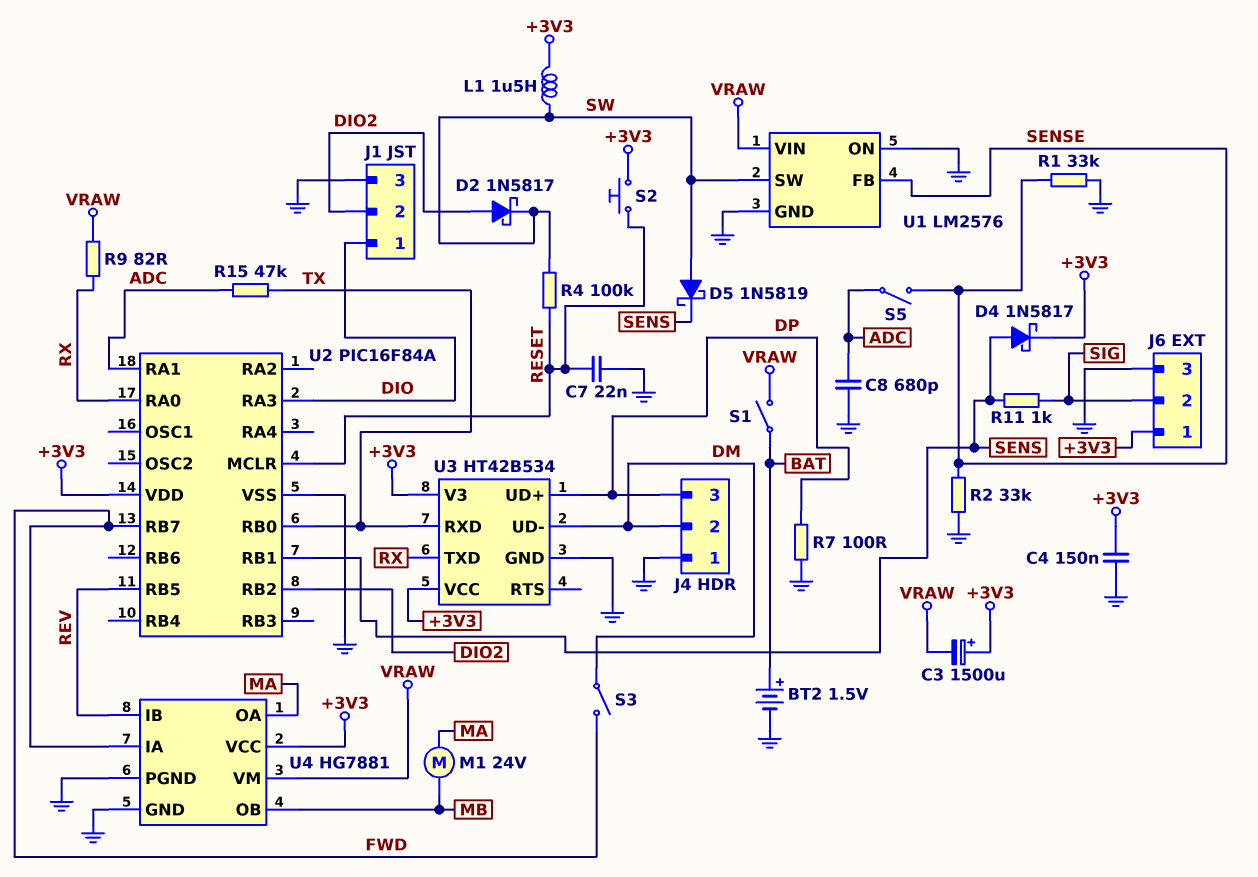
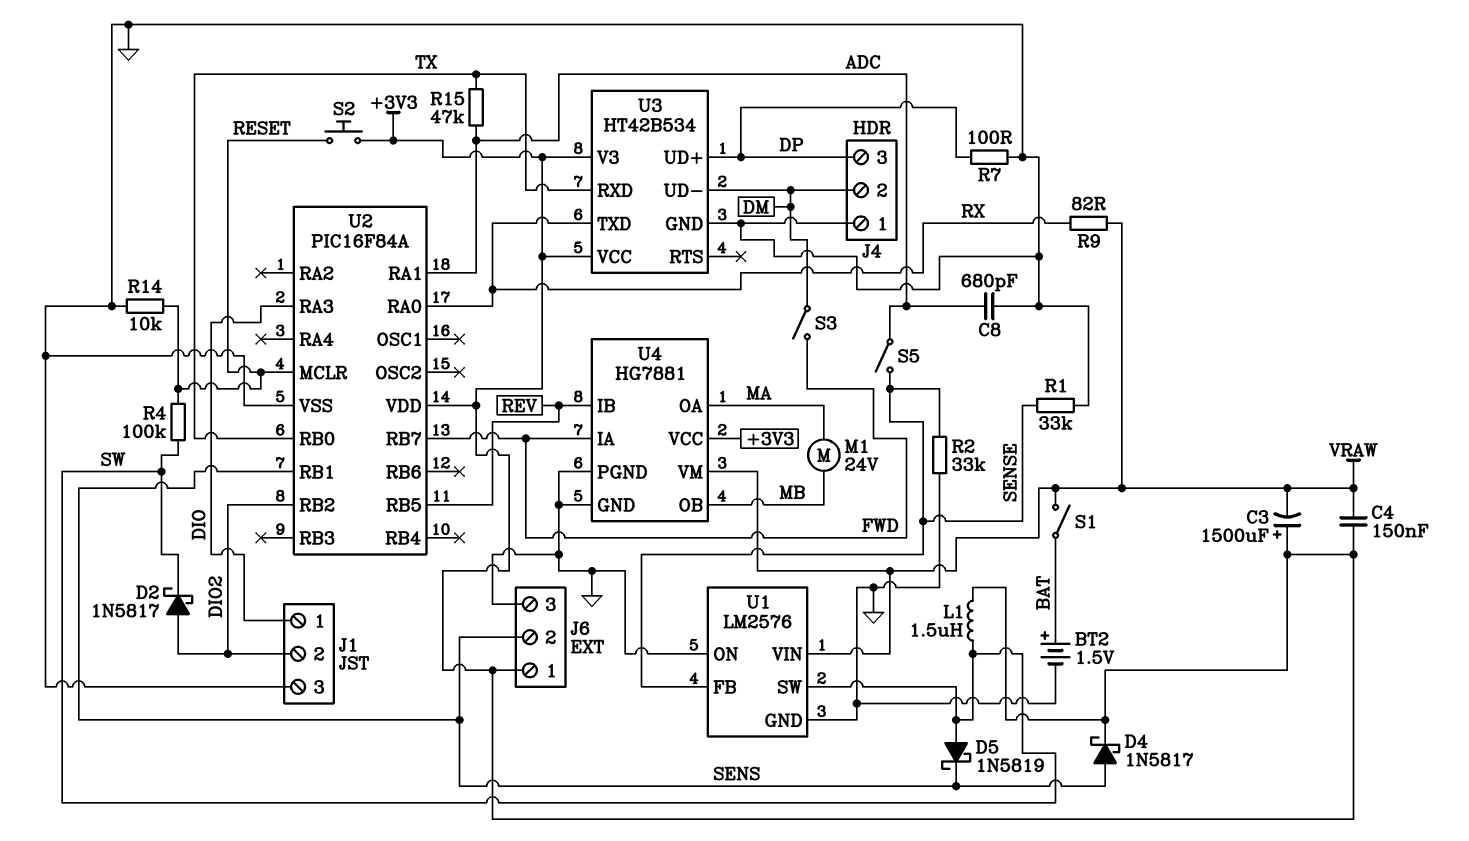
C4: 150nF (+3V3, GND) -> 150nF (+3V3, VRAW)
C7: 22nF (GND, RESET) -> none
J6 pin 2: SIG -> SENS
R11: 1k (SENS, SIG) -> none
R14: none -> 10k (GND, RESET)

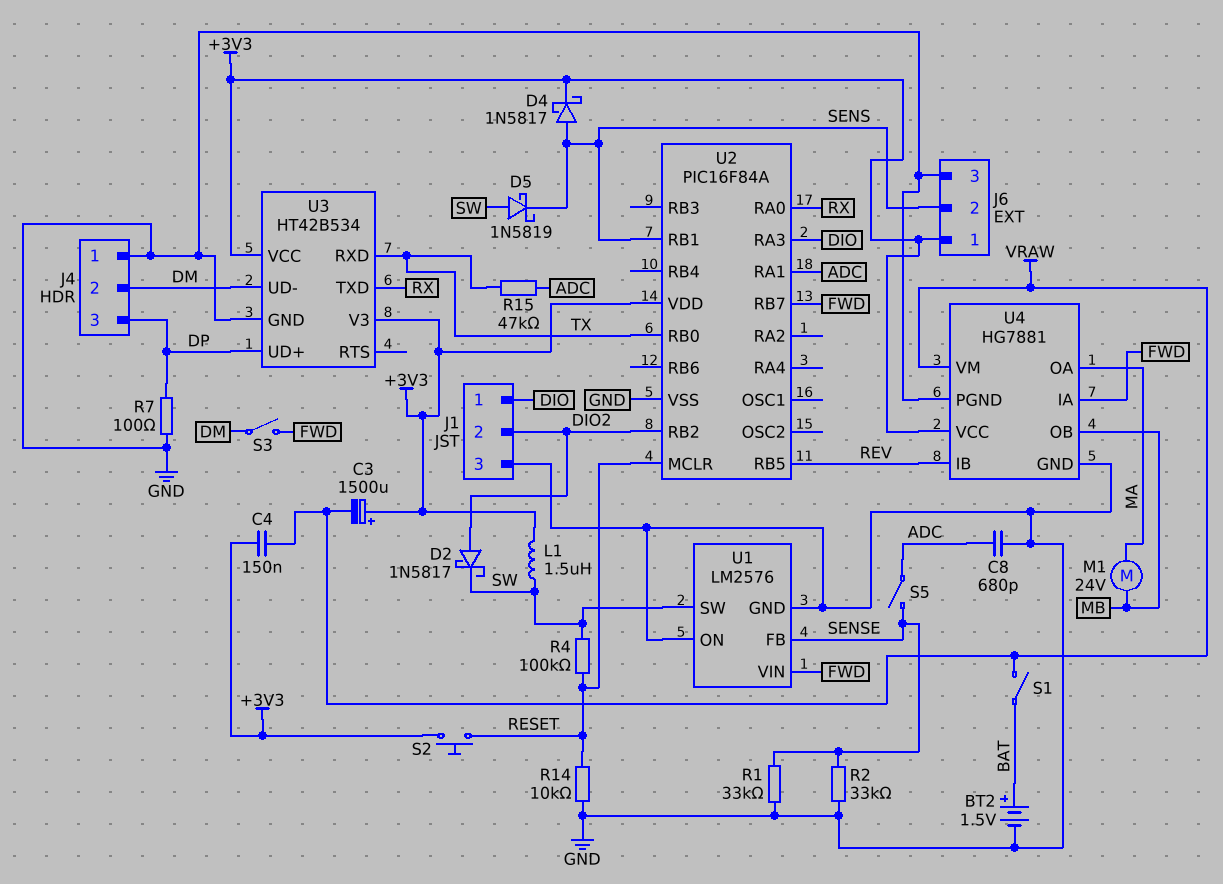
R9: 82 (RX, VRAW) -> none
U1 pin VIN: VRAW -> FWD

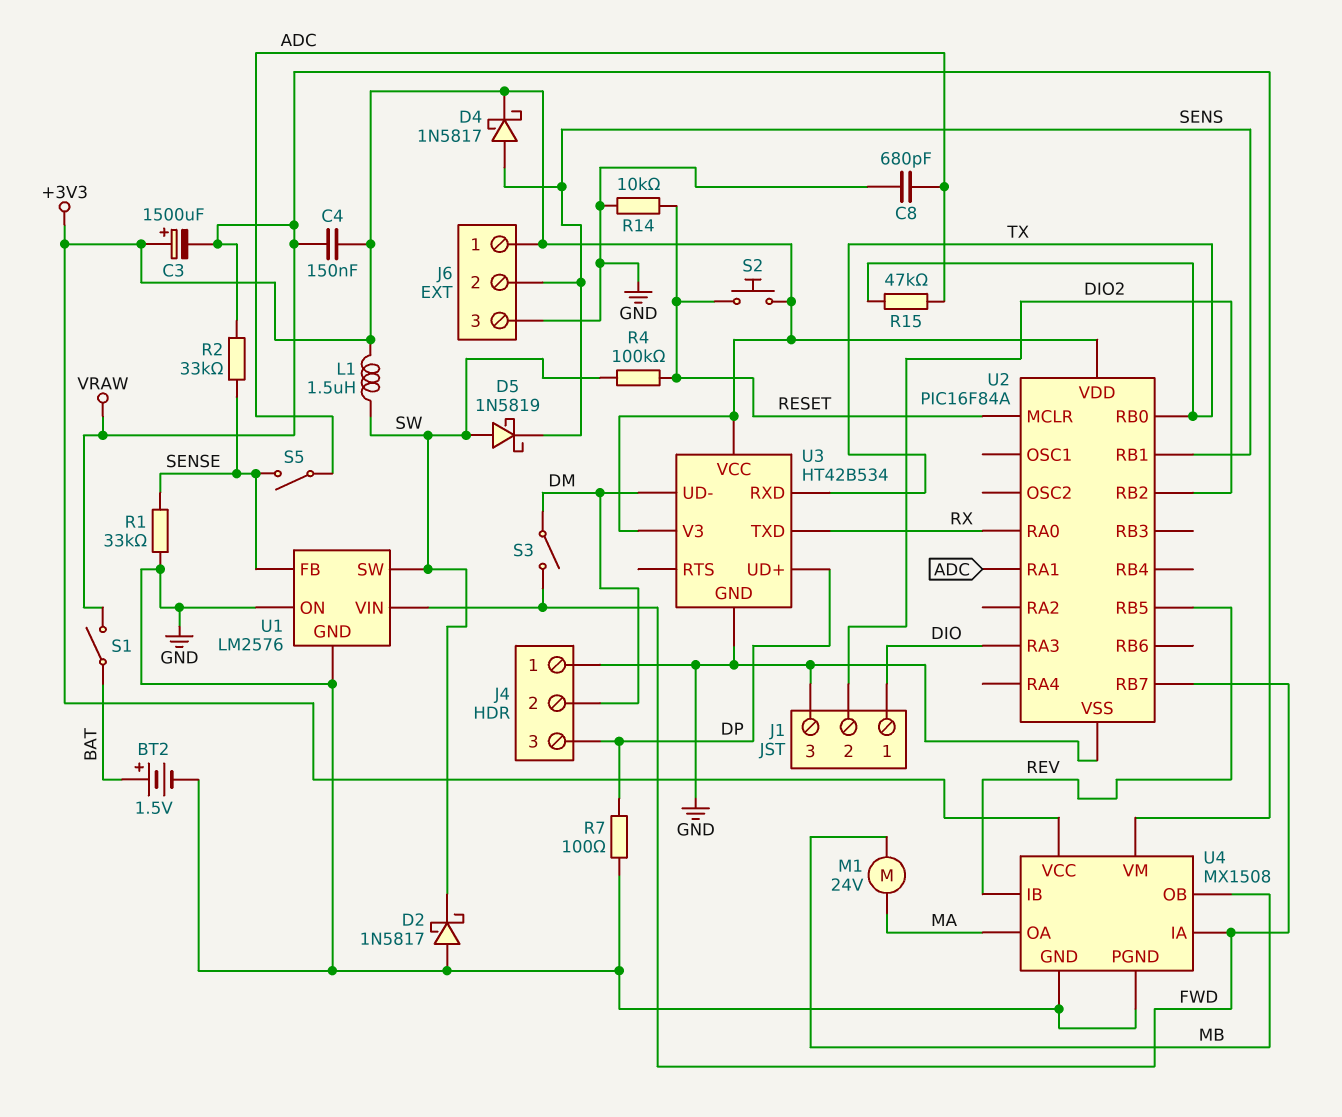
D2: schottky 1N5817 (A DIO2, K SW) -> schottky 1N5817 (A GND, K SW)
R2: 33k (GND, SENSE) -> 33k (SENSE, VRAW)
U4: HG7881 -> MX1508

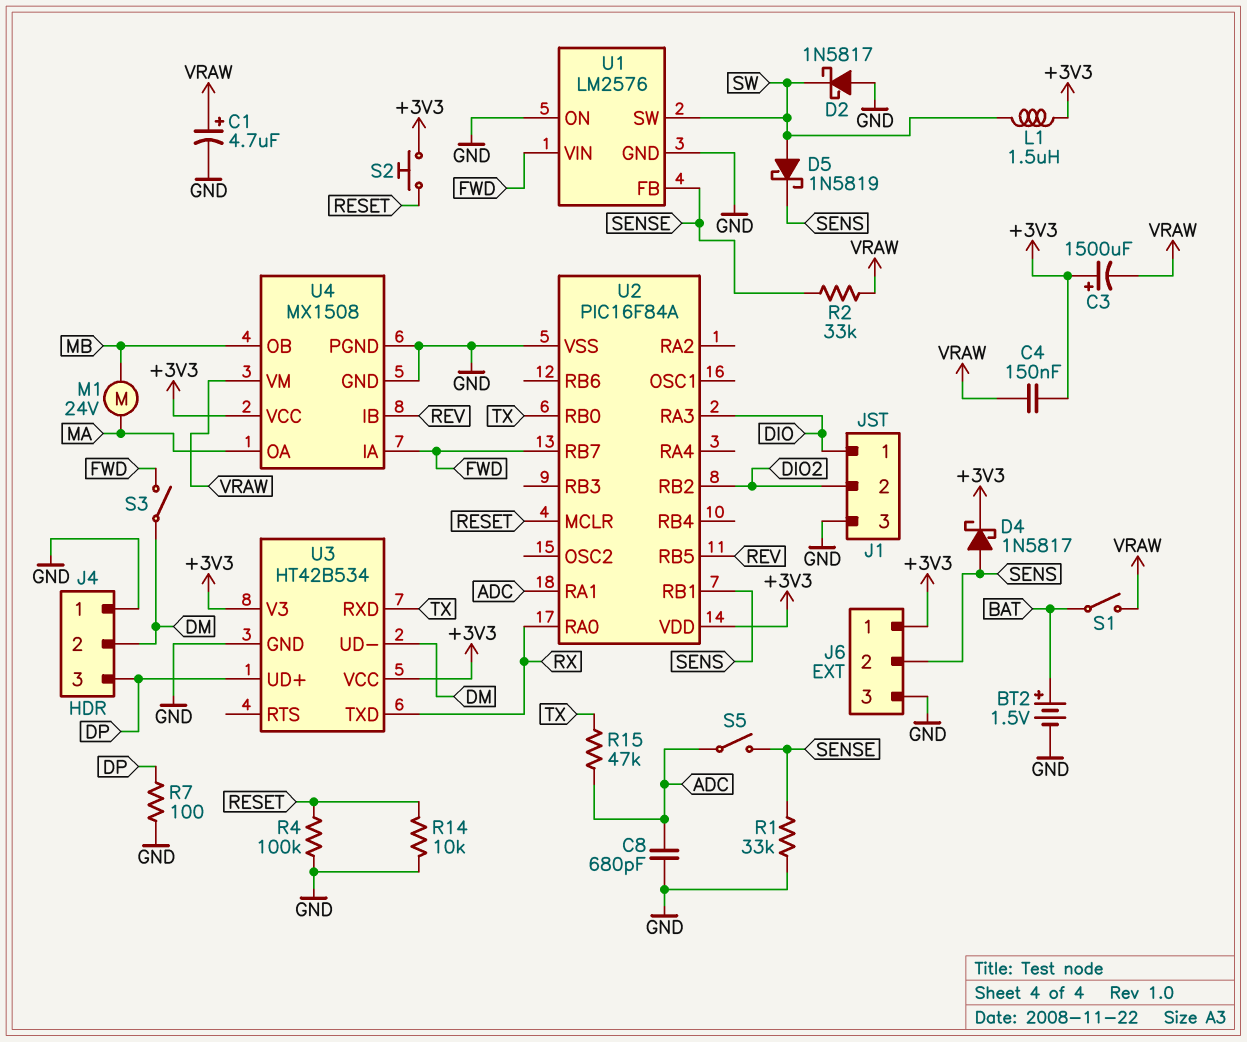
C1: none -> 4.7uF (plus VRAW, minus GND)
R4: 100k (RESET, SW) -> 100k (GND, RESET)

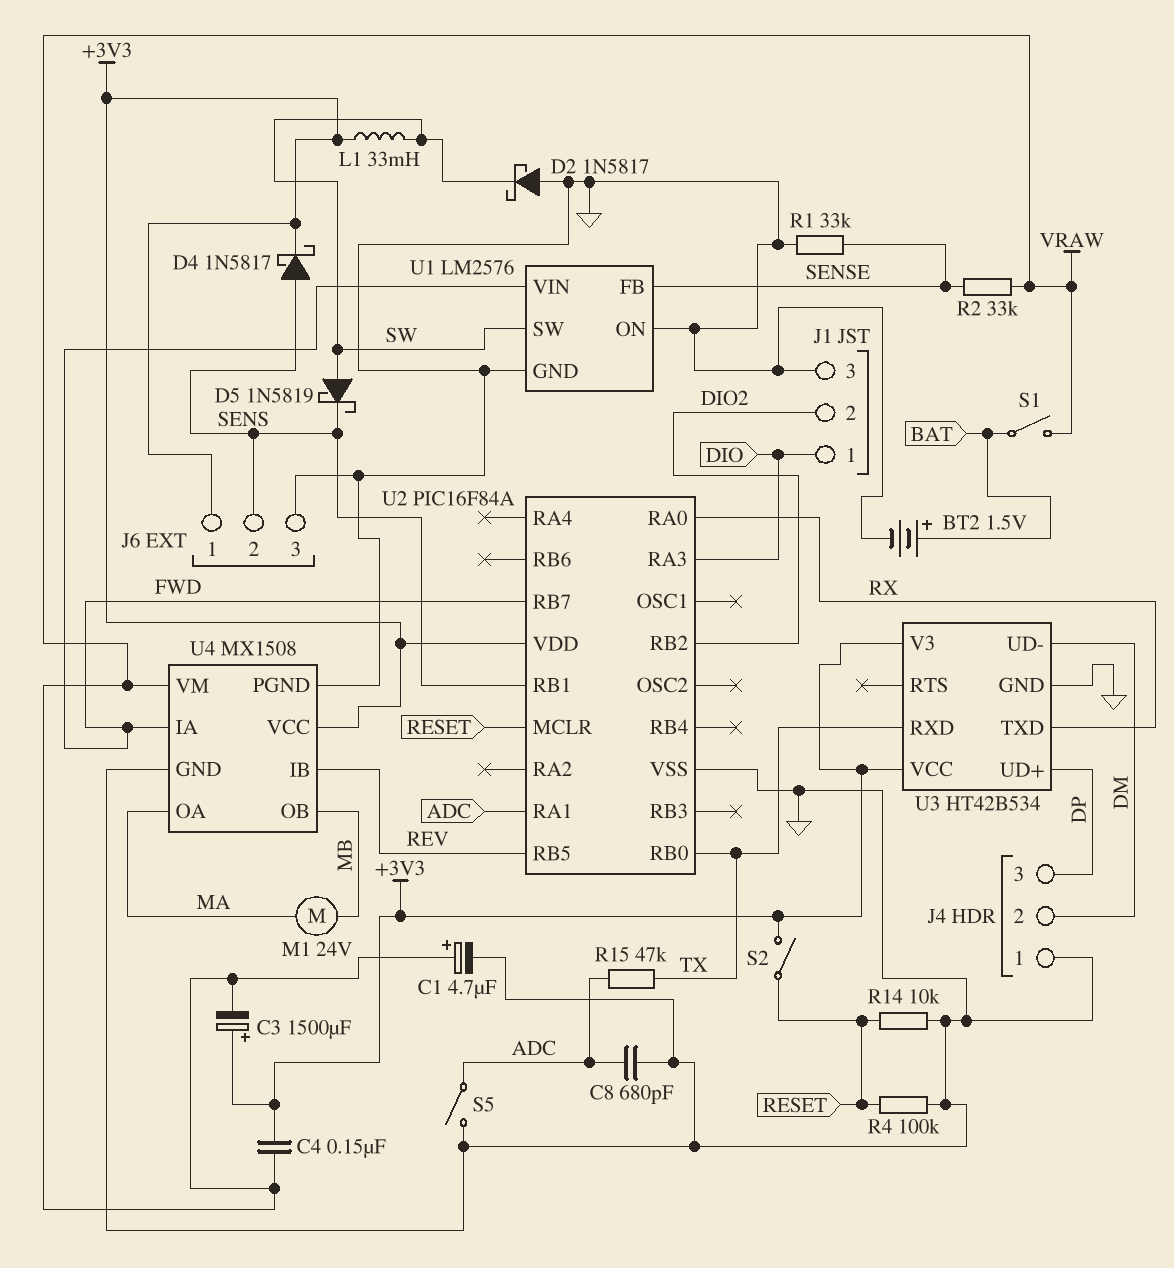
L1: 1.5uH (+3V3, SW) -> 33mH (+3V3, SW)
R7: 100 (DP, GND) -> none
S2: button (+3V3, RESET) -> switch (+3V3, RESET)
S3: switch (DM, FWD) -> none
S5: switch (ADC, SENSE) -> switch (ADC, GND)

